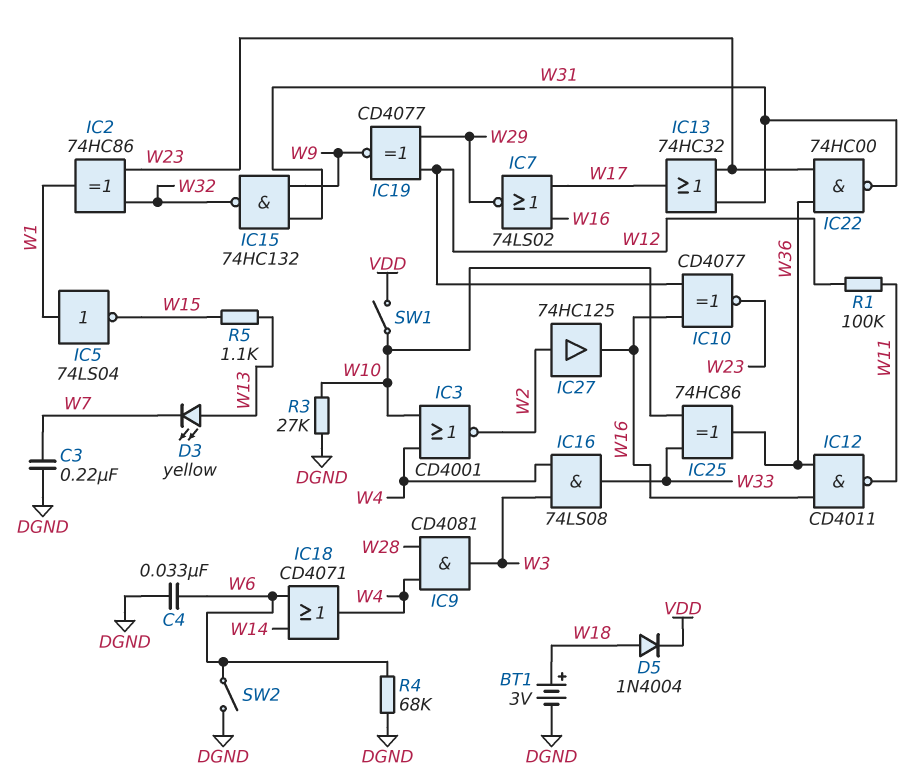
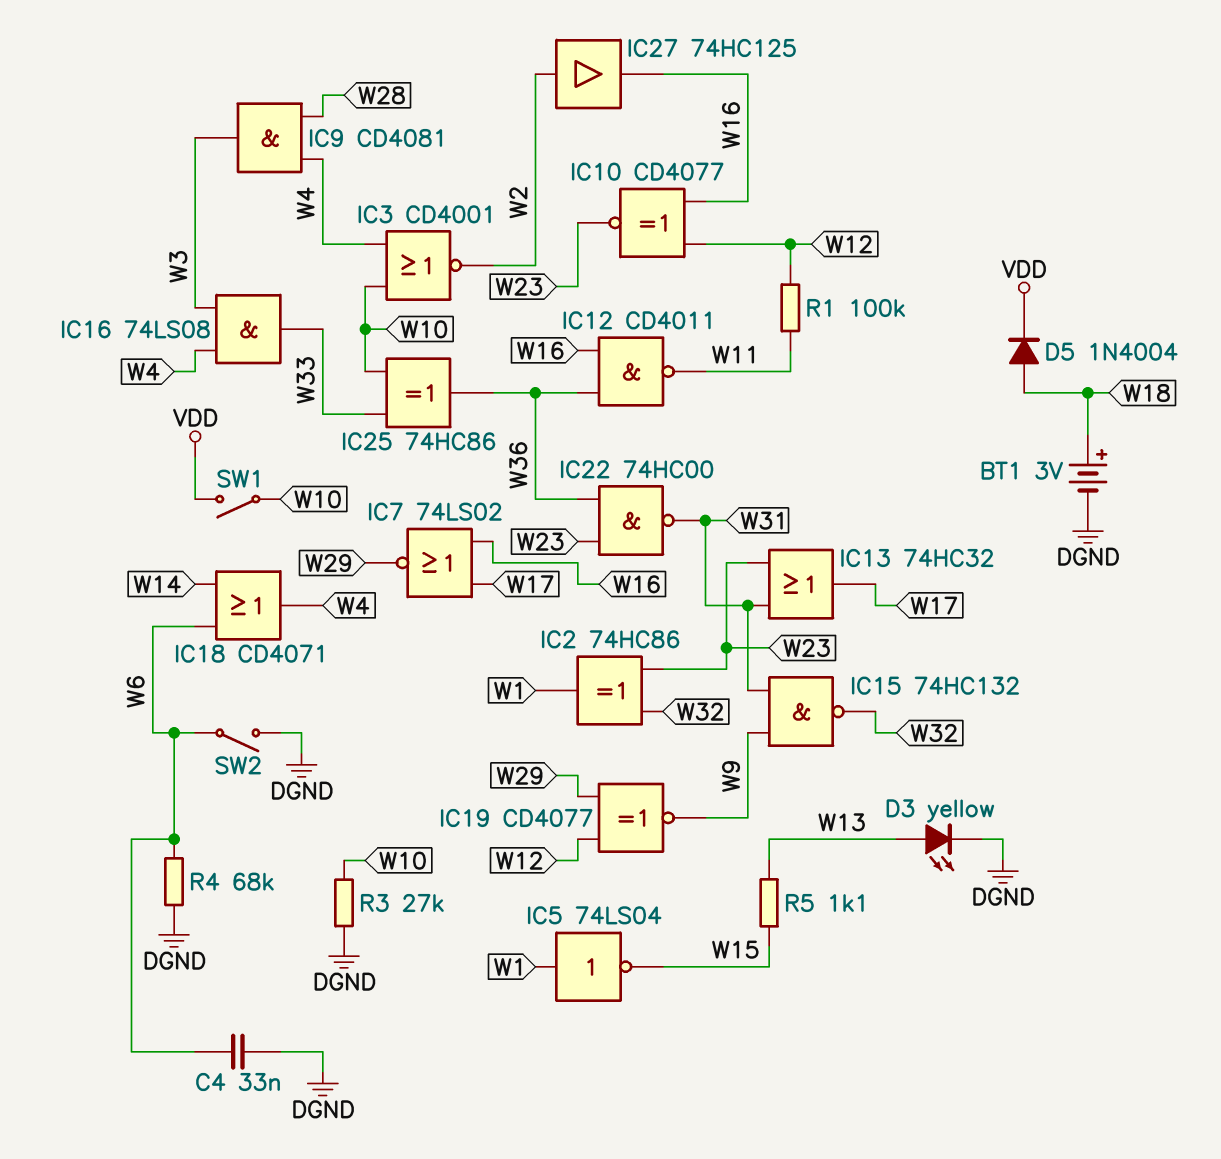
C3: 220nF (DGND, W7) -> none
D3: LED yellow (A W13, K W7) -> LED yellow (A W13, K DGND)

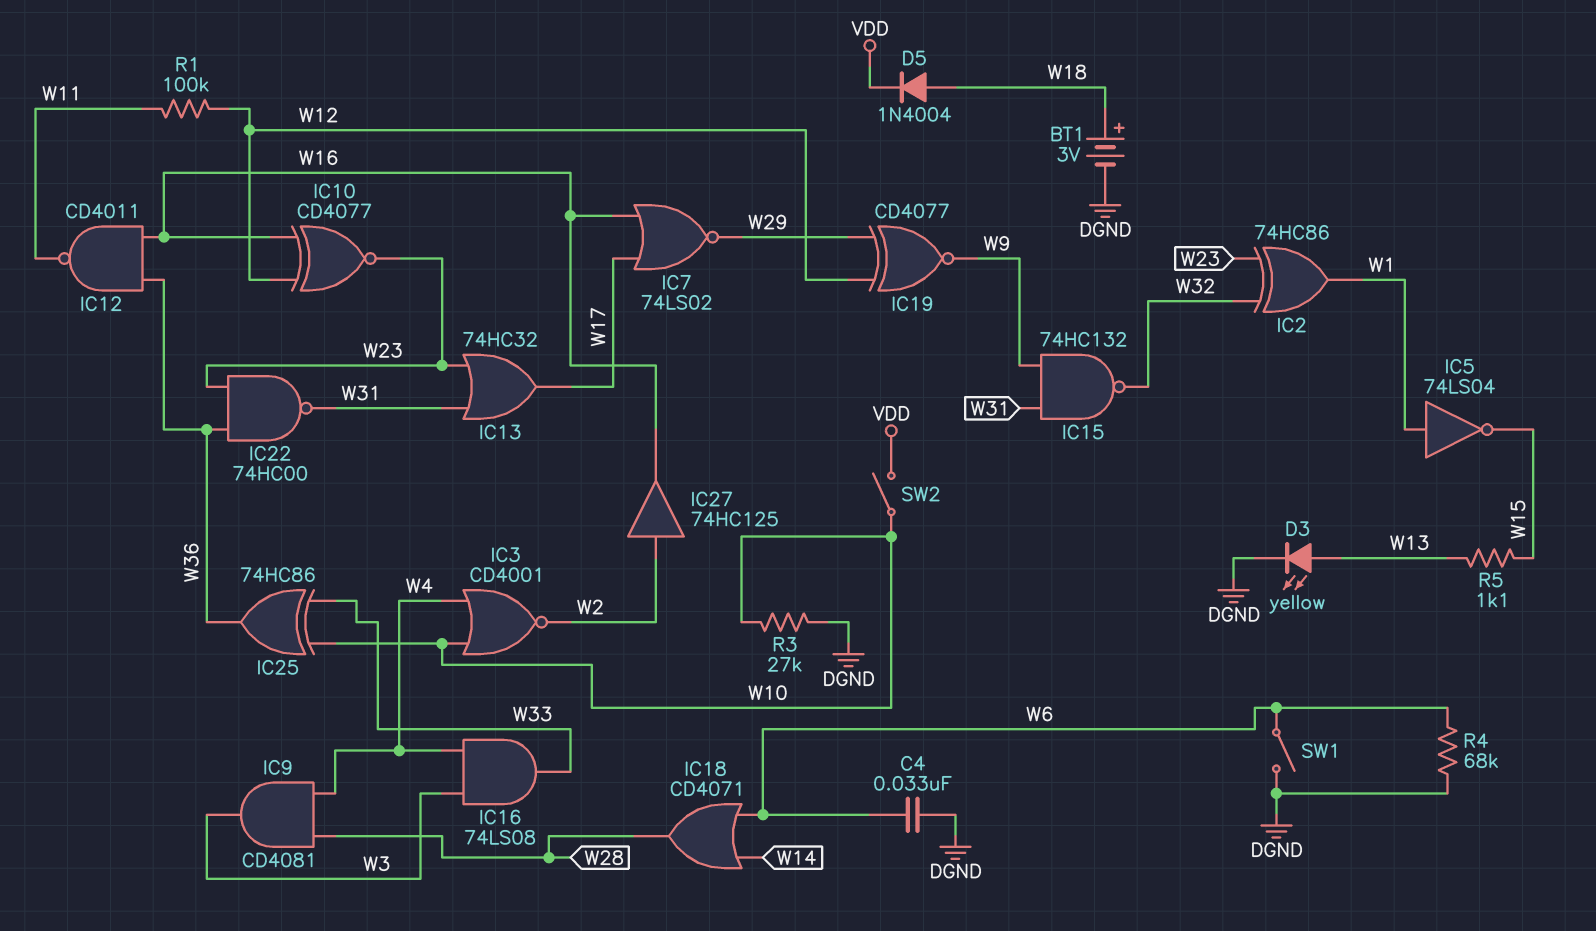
IC18: OR CD4071 (in W6, in W14, out W4) -> OR CD4071 (in W6, in W14, out W28)
SW1: switch (VDD, W10) -> switch (DGND, W6)
SW2: switch (DGND, W6) -> switch (VDD, W10)

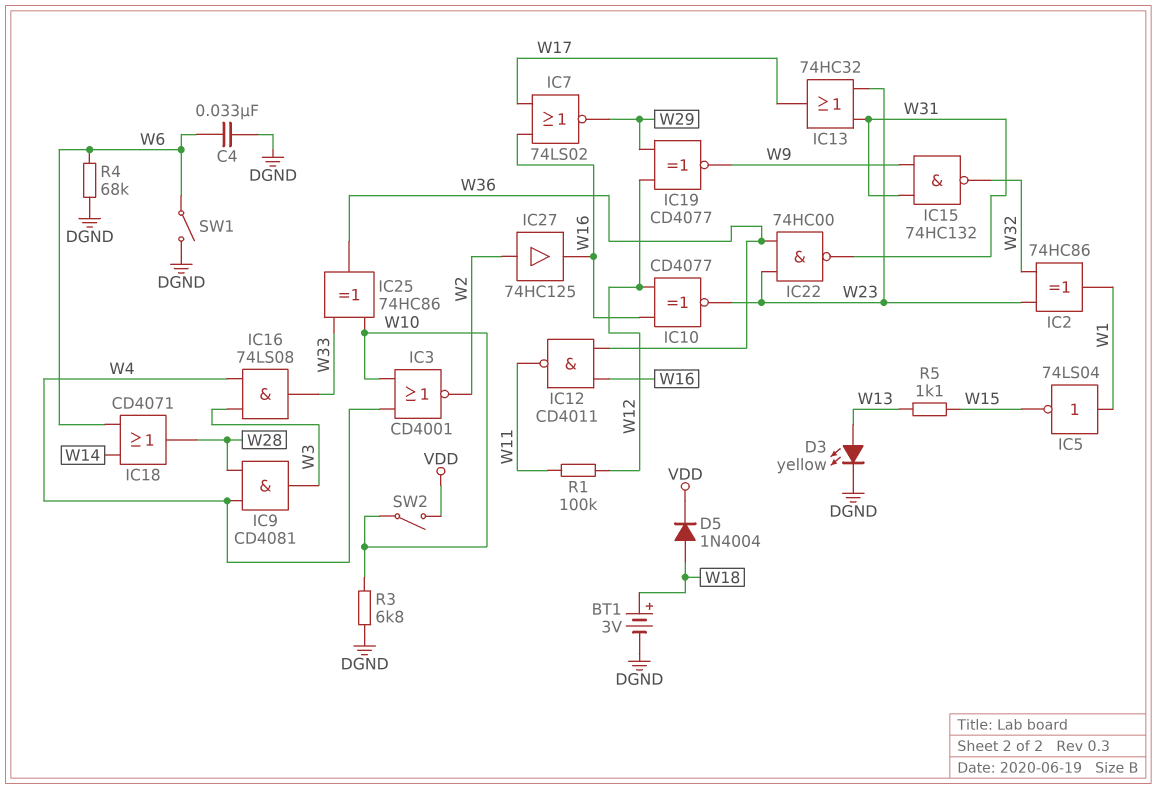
R3: 27k (DGND, W10) -> 6.8k (DGND, W10)

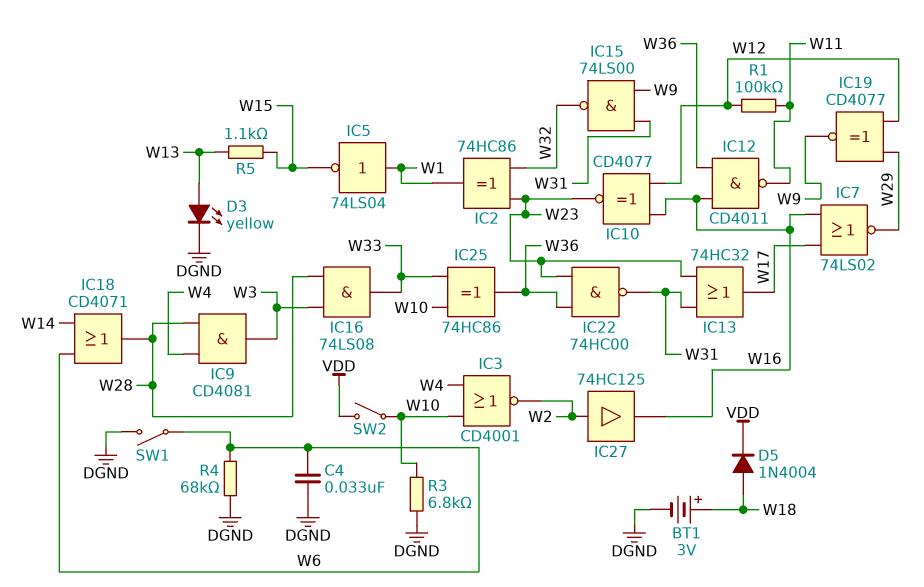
IC15: NAND 74HC132 (in W9, in W31, out W32) -> NAND 74LS00 (in W9, in W31, out W32)
IC16: AND 74LS08 (in W3, in W4, out W33) -> AND 74LS08 (in W3, in W28, out W33)

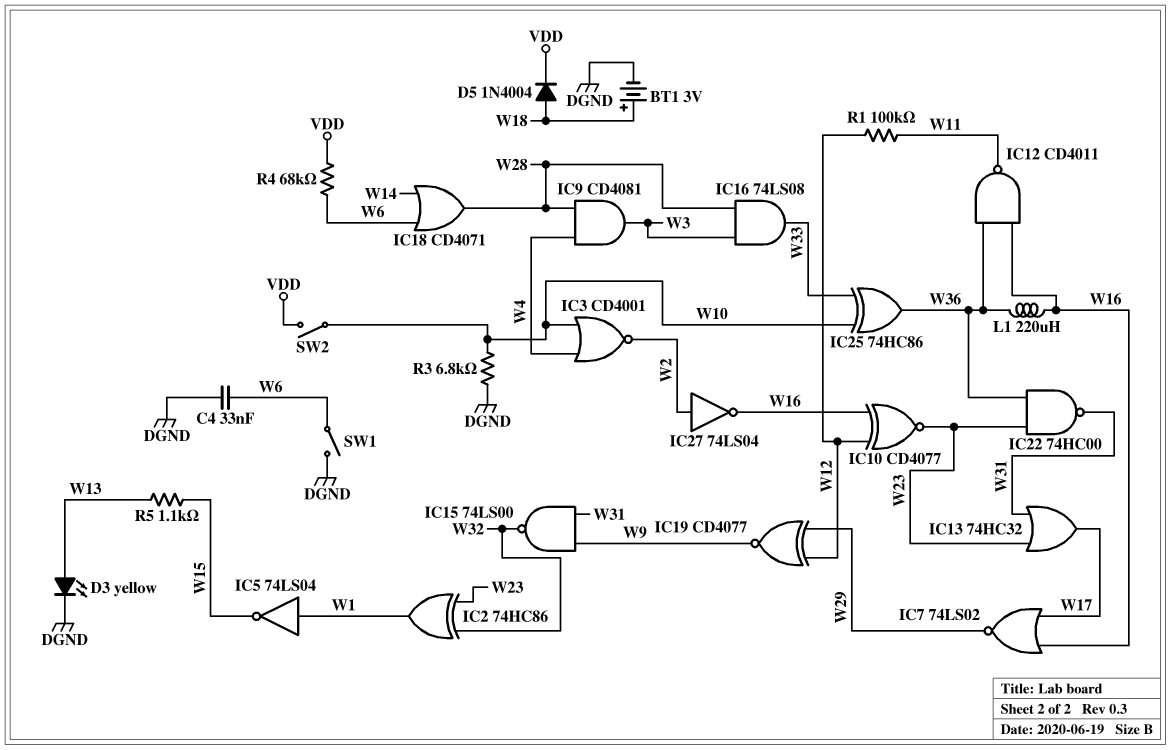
IC27: buffer 74HC125 (in W2, out W16) -> NOT 74LS04 (in W2, out W16)
L1: none -> 220uH (W16, W36)
R4: 68k (DGND, W6) -> 68k (VDD, W6)

